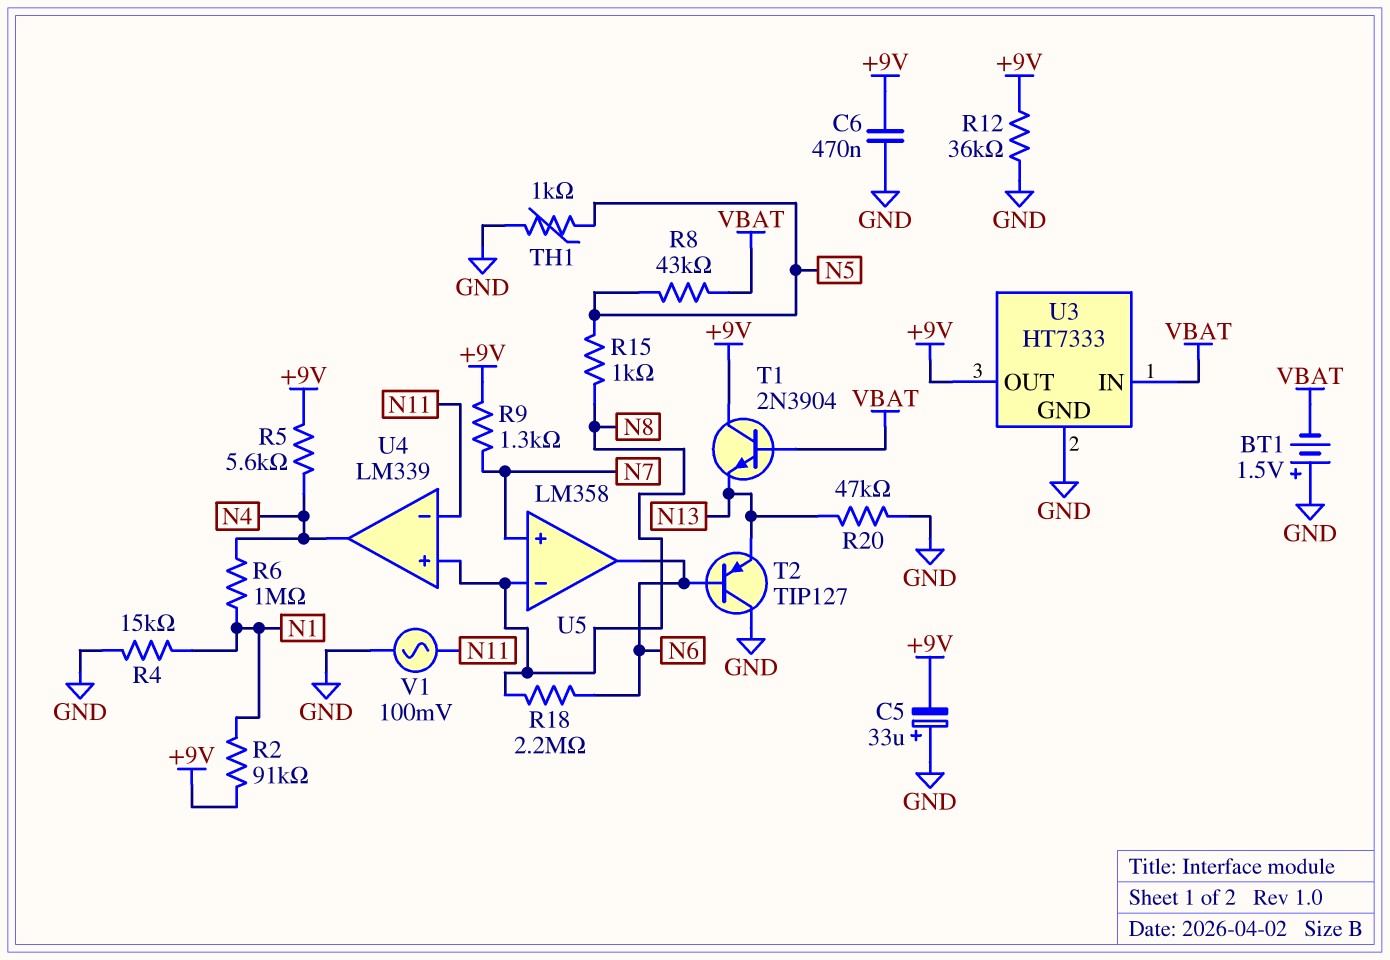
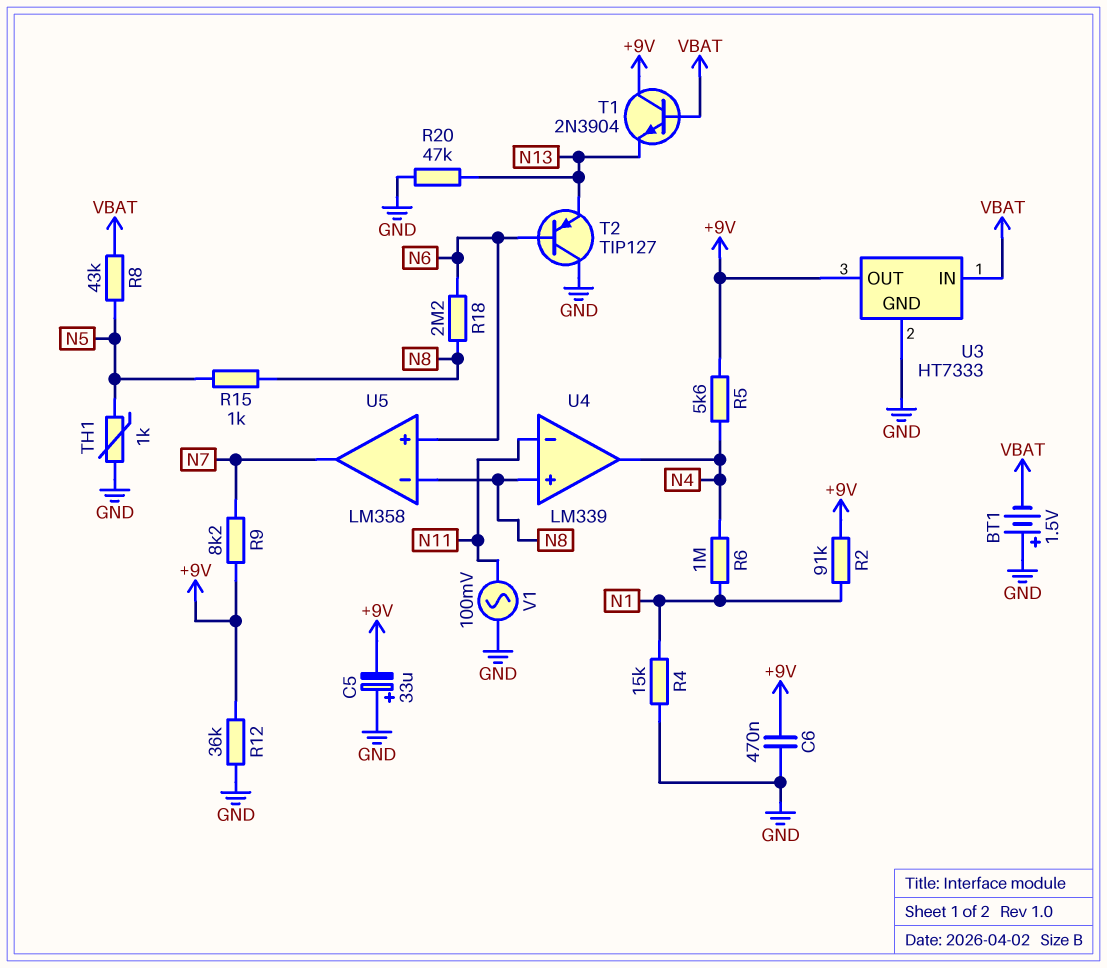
R9: 1.3k (+9V, N7) -> 8.2k (+9V, N7)
U5 pin in+: N7 -> N6
U5 pin out: N6 -> N7

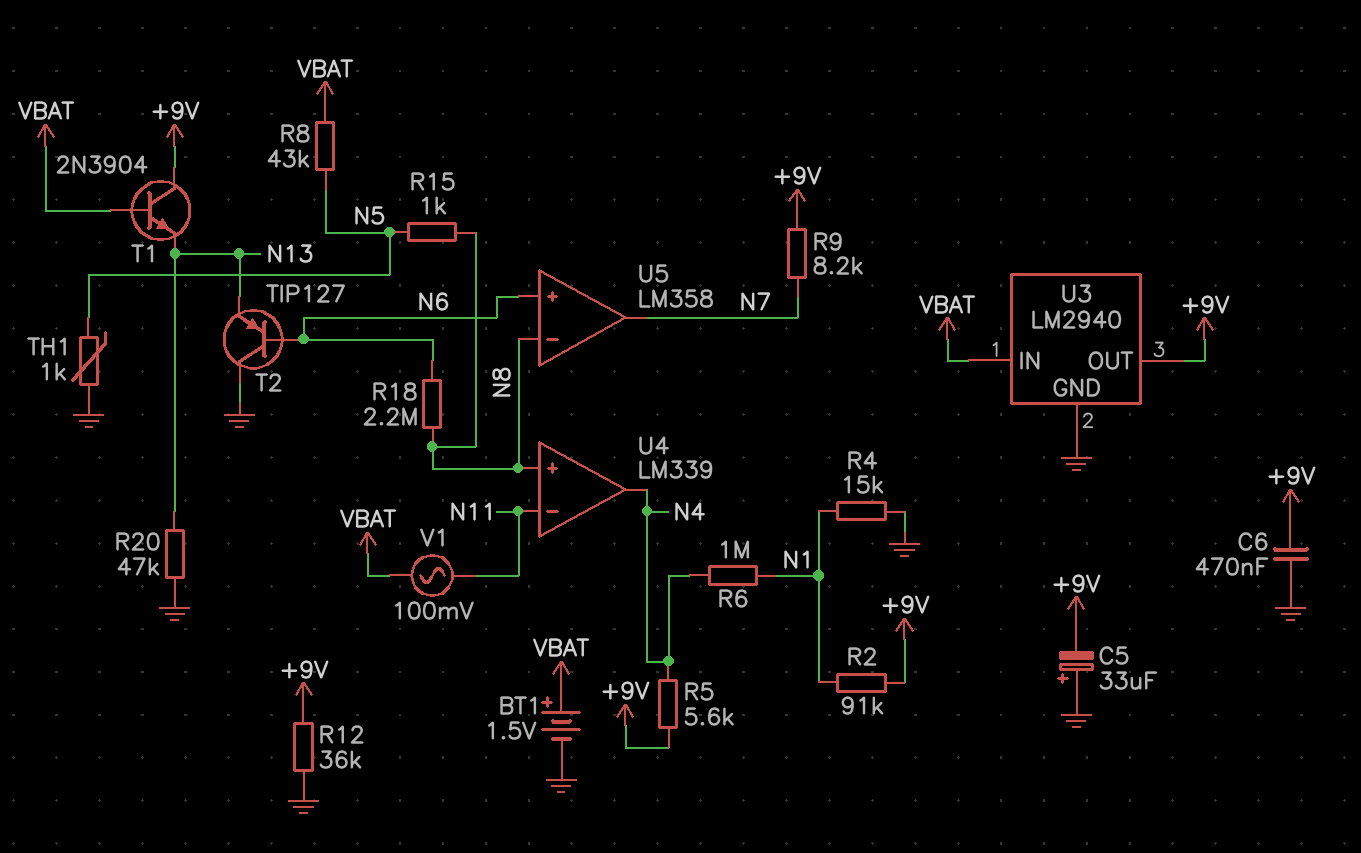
BT1: 1.5V (plus GND, minus VBAT) -> 1.5V (plus VBAT, minus GND)
U3: HT7333 -> LM2940
V1: AC 100mV (GND, N11) -> AC 100mV (N11, VBAT)

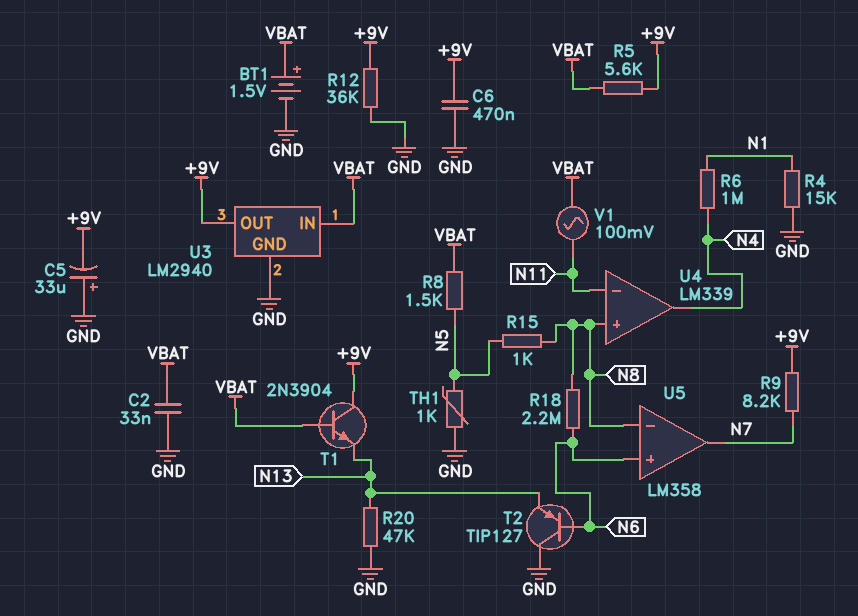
C2: none -> 33nF (GND, VBAT)
R2: 91k (+9V, N1) -> none
R5: 5.6k (+9V, N4) -> 5.6k (+9V, VBAT)
R8: 43k (N5, VBAT) -> 1.5k (N5, VBAT)

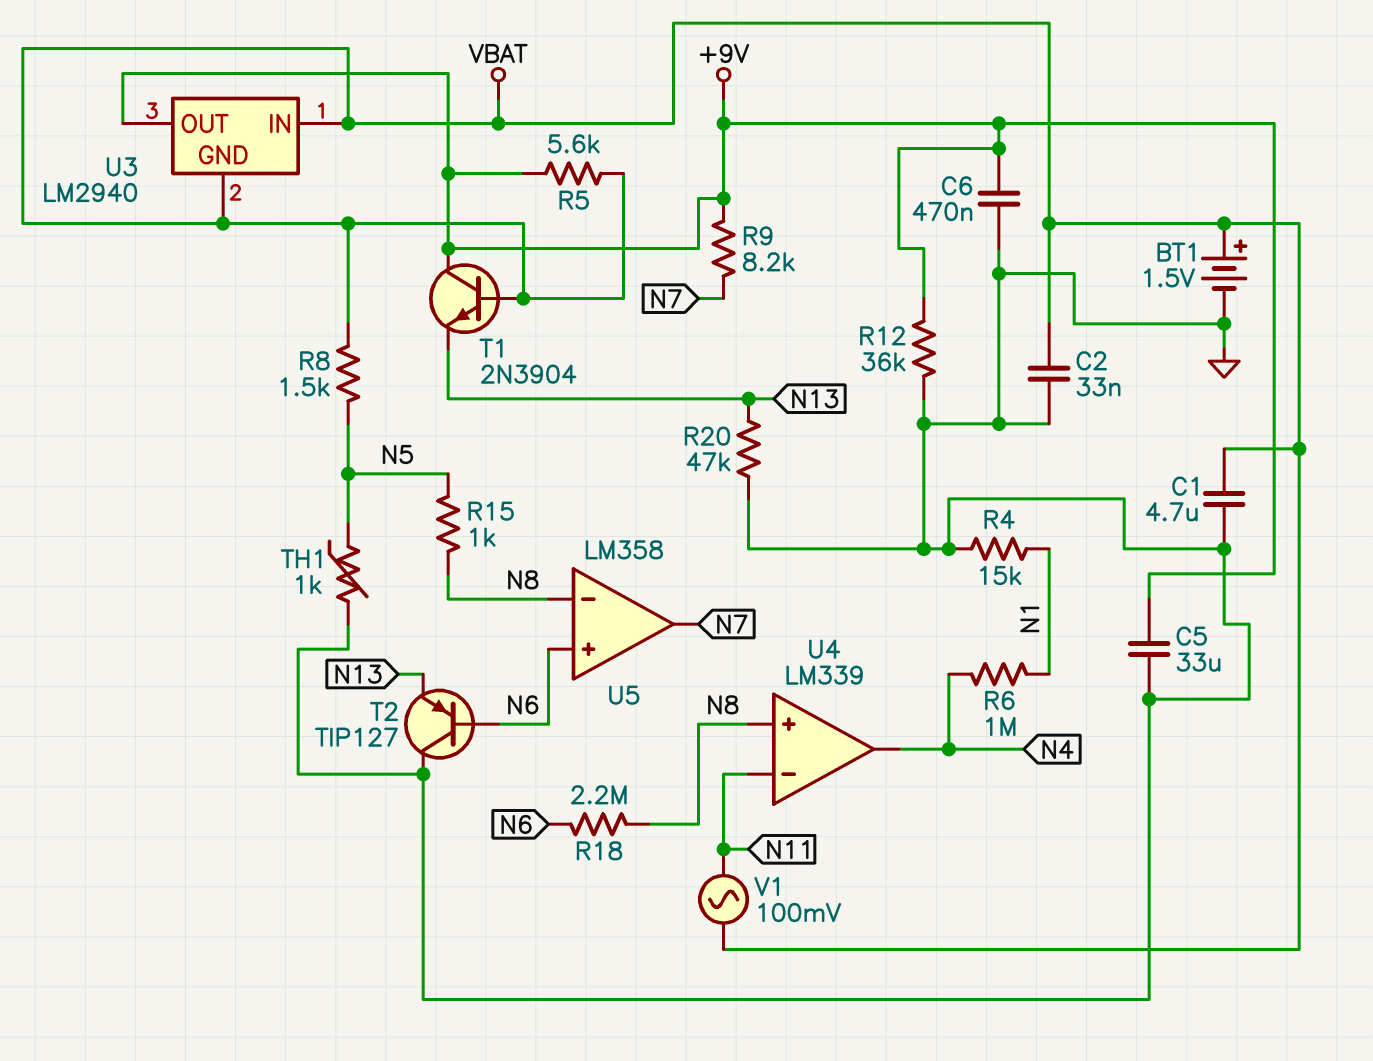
C1: none -> 4.7uF (GND, VBAT)
C5: 33uF (plus GND, minus +9V) -> 33uF (+9V, GND)
U3 pin GND: GND -> VBAT

